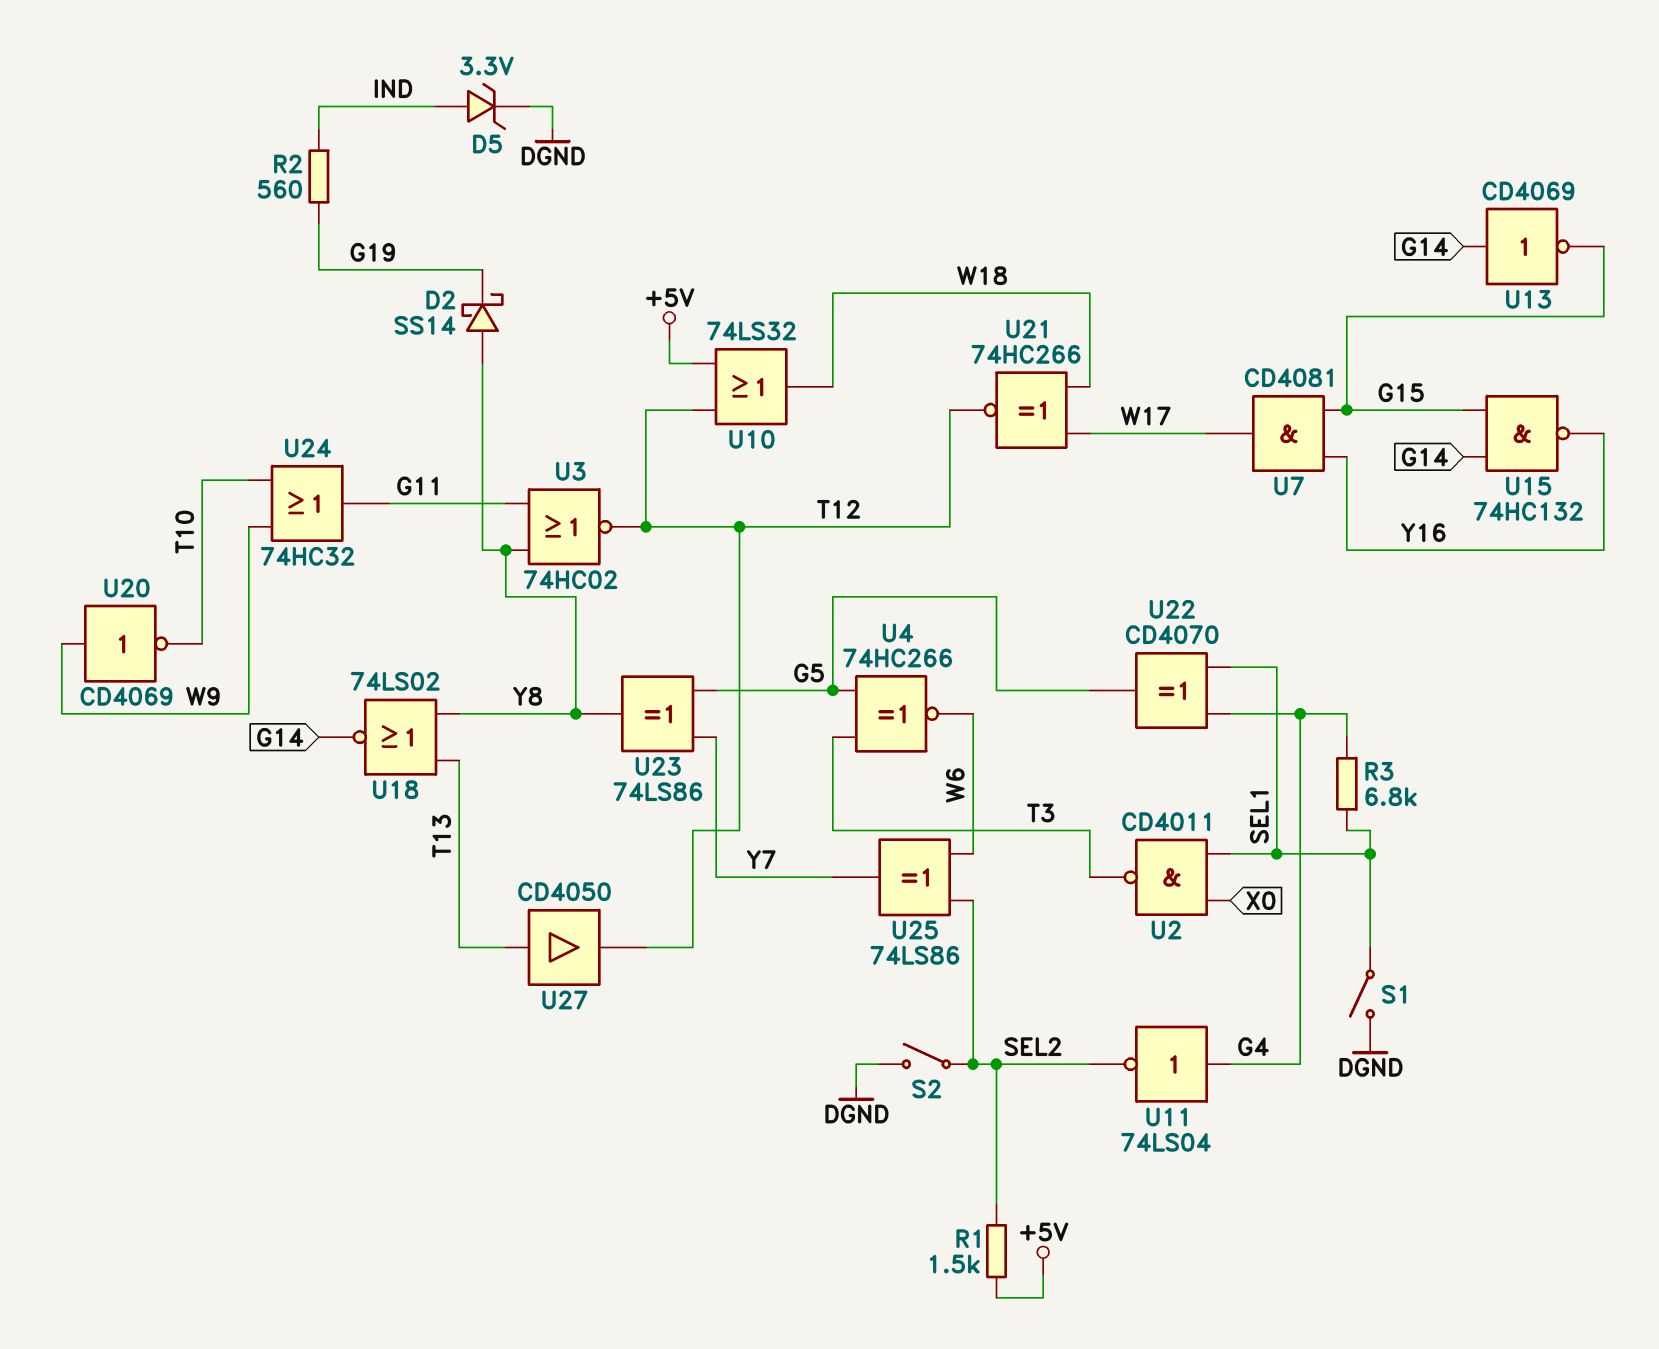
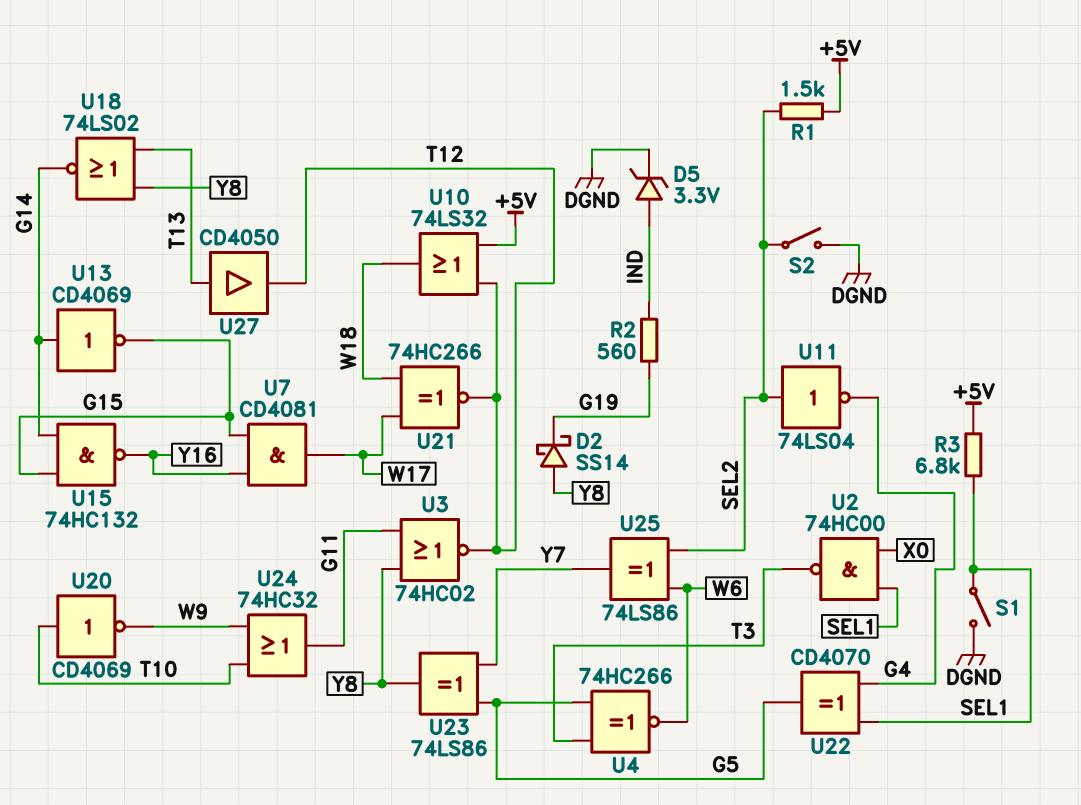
R3: 6.8k (G4, SEL1) -> 6.8k (+5V, SEL1)
U2: NAND CD4011 (in SEL1, in X0, out T3) -> NAND 74HC00 (in SEL1, in X0, out T3)
U11: NOT 74LS04 (in G4, out SEL2) -> NOT 74LS04 (in SEL2, out G4)
U20: NOT CD4069 (in W9, out T10) -> NOT CD4069 (in T10, out W9)

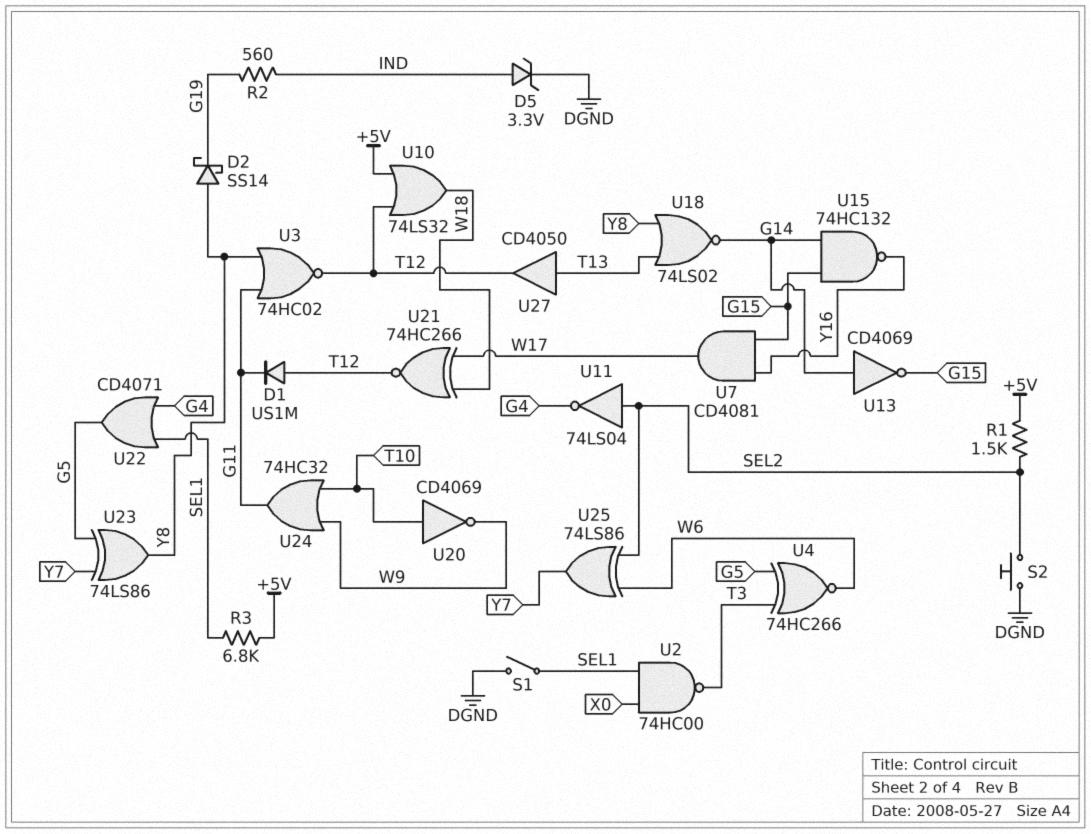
D1: none -> diode US1M (A T12, K G11)
S2: switch (DGND, SEL2) -> button (DGND, SEL2)
U22: XOR CD4070 (in G4, in SEL1, out G5) -> OR CD4071 (in G4, in SEL1, out G5)

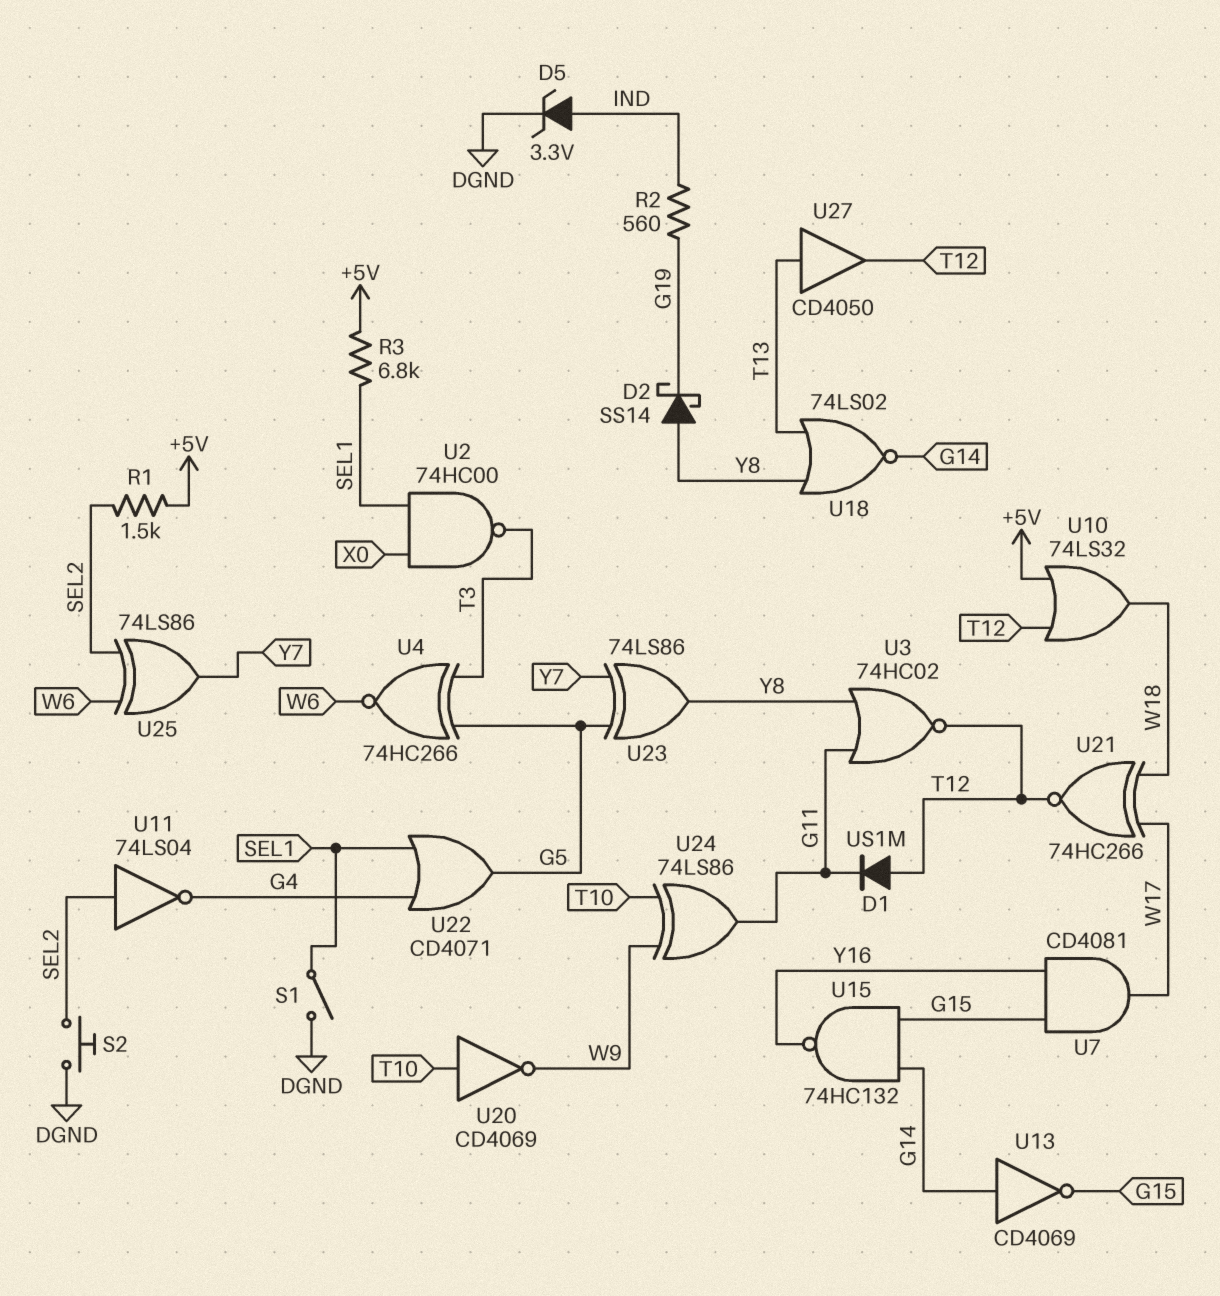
U24: OR 74HC32 (in T10, in W9, out G11) -> XOR 74LS86 (in T10, in W9, out G11)

